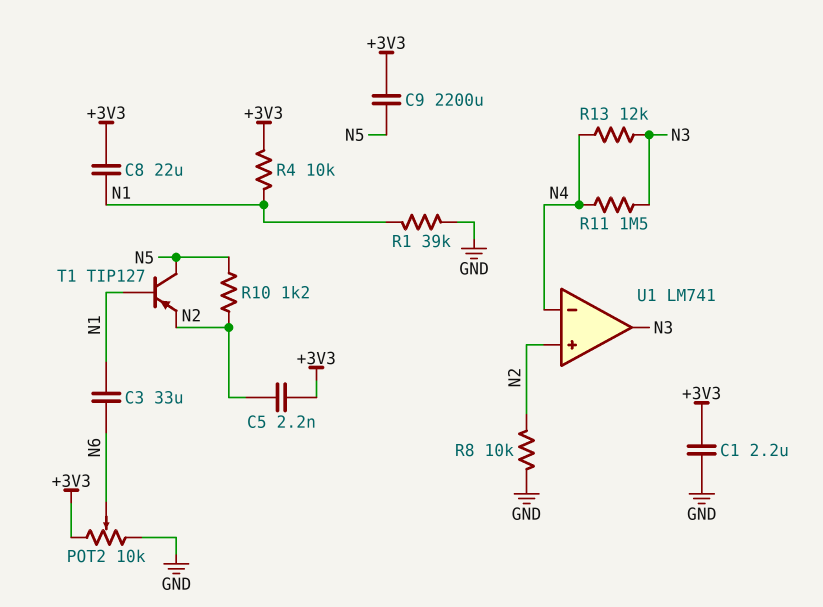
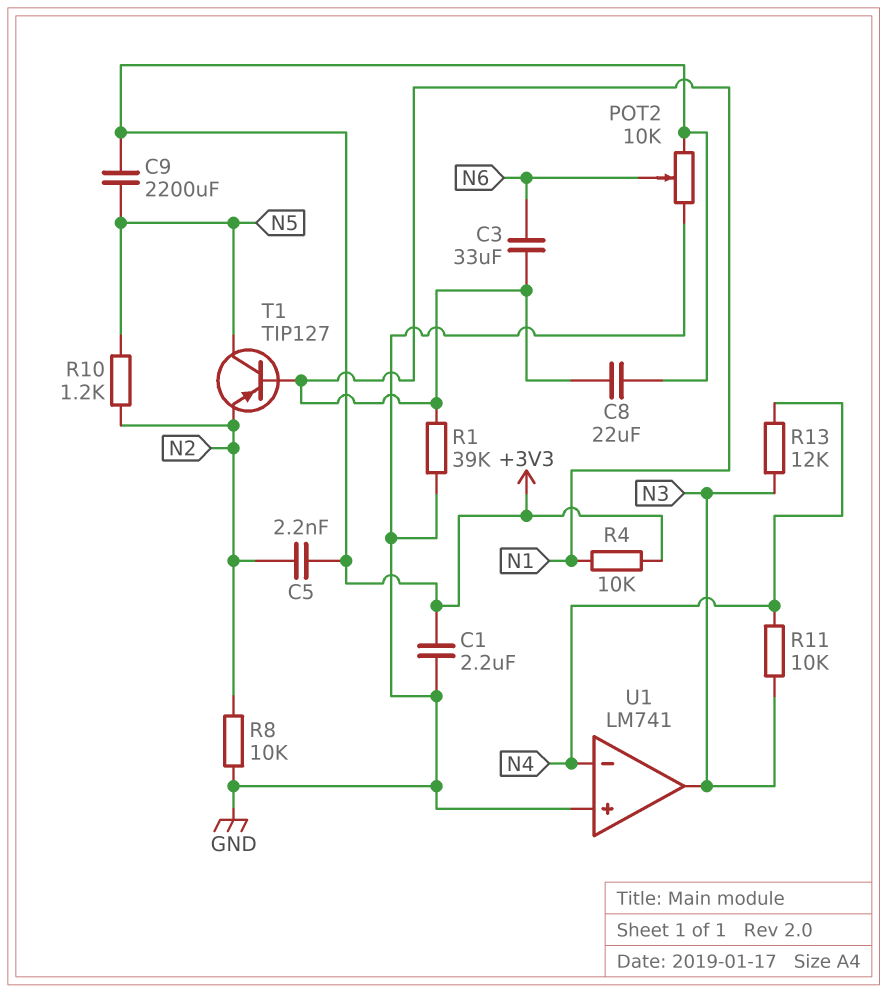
R11: 1.5M (N3, N4) -> 10k (N3, N4)
U1 pin in+: N2 -> GND

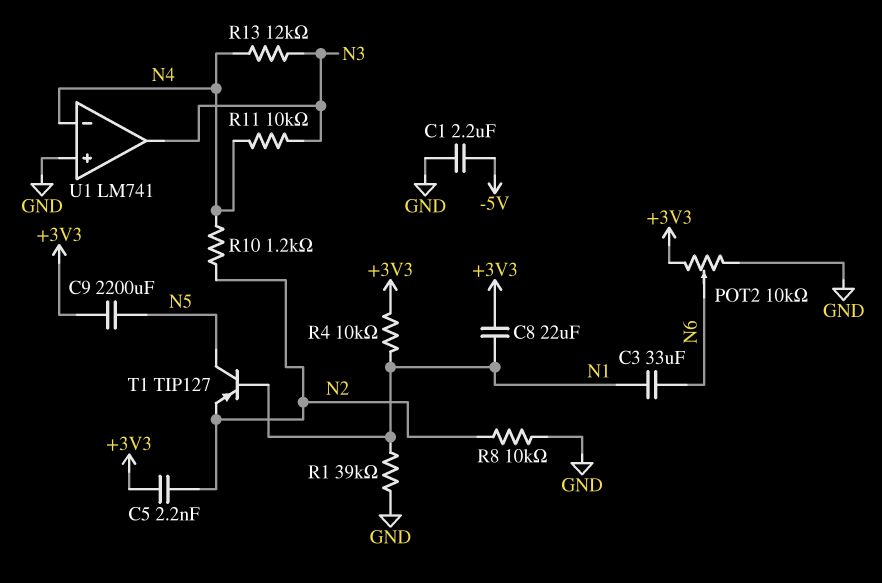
C1: 2.2uF (+3V3, GND) -> 2.2uF (-5V, GND)
R10: 1.2k (N2, N5) -> 1.2k (N2, N4)

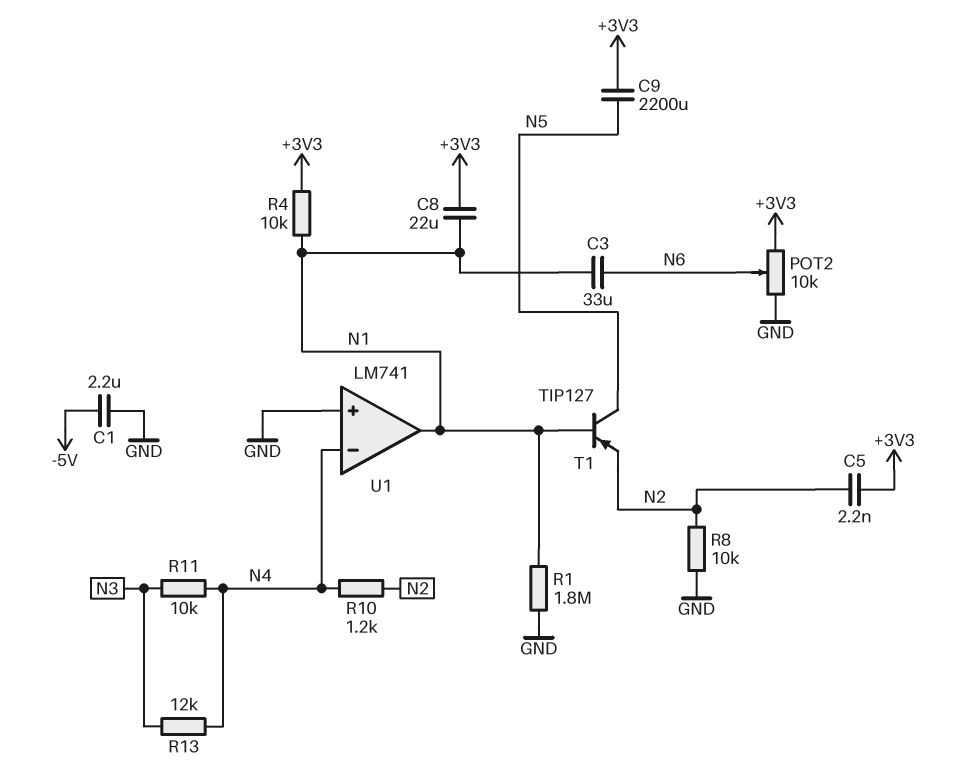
R1: 39k (GND, N1) -> 1.8M (GND, N1)
U1 pin out: N3 -> N1

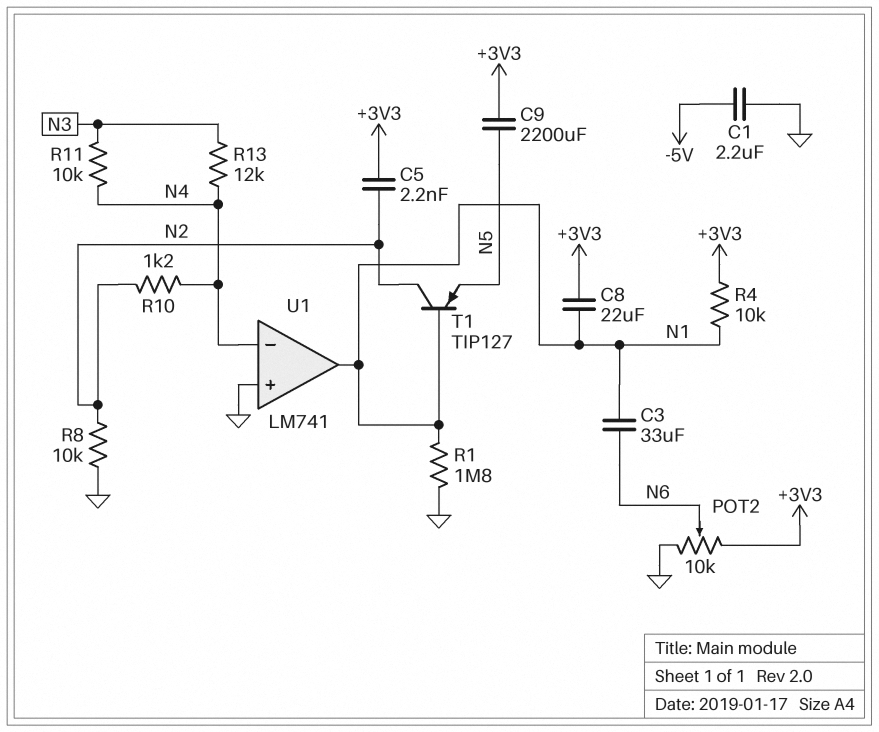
T1: PNP TIP127 (B N1, C N5, E N2) -> PNP TIP127 (B N1, C N2, E N5)

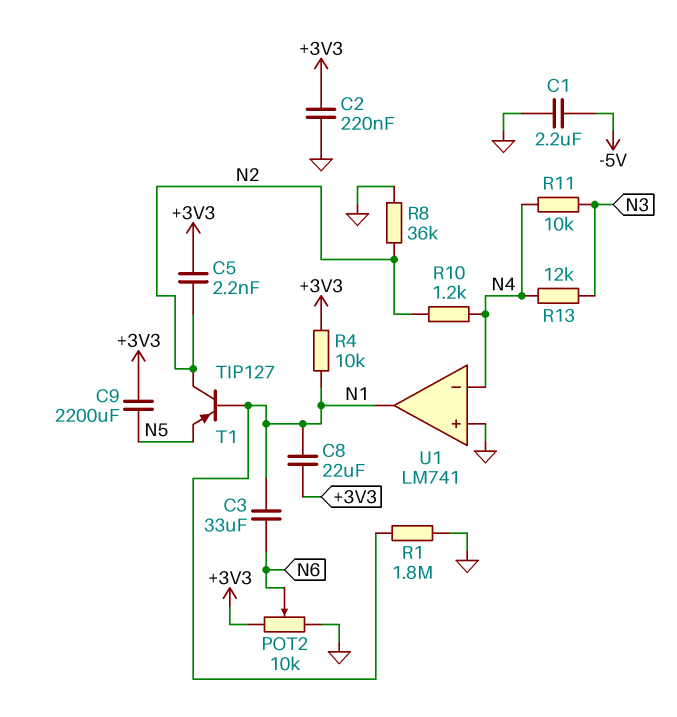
C2: none -> 220nF (+3V3, GND)
R8: 10k (GND, N2) -> 36k (GND, N2)

